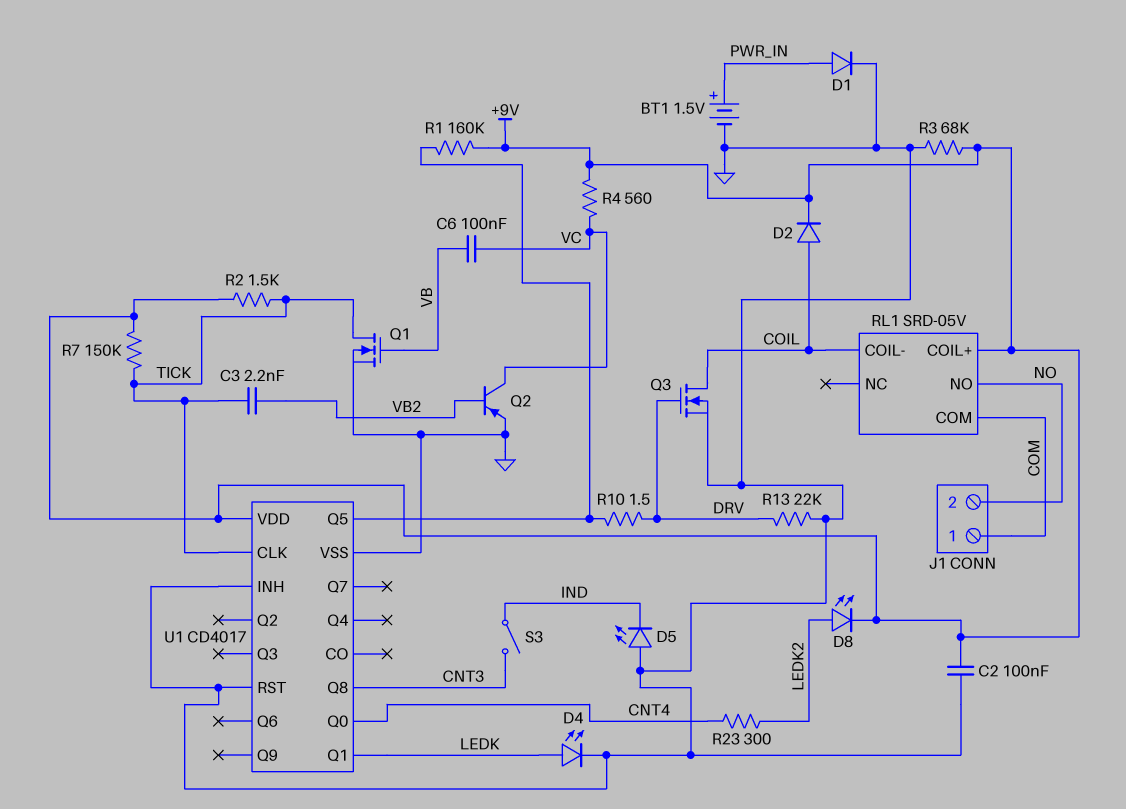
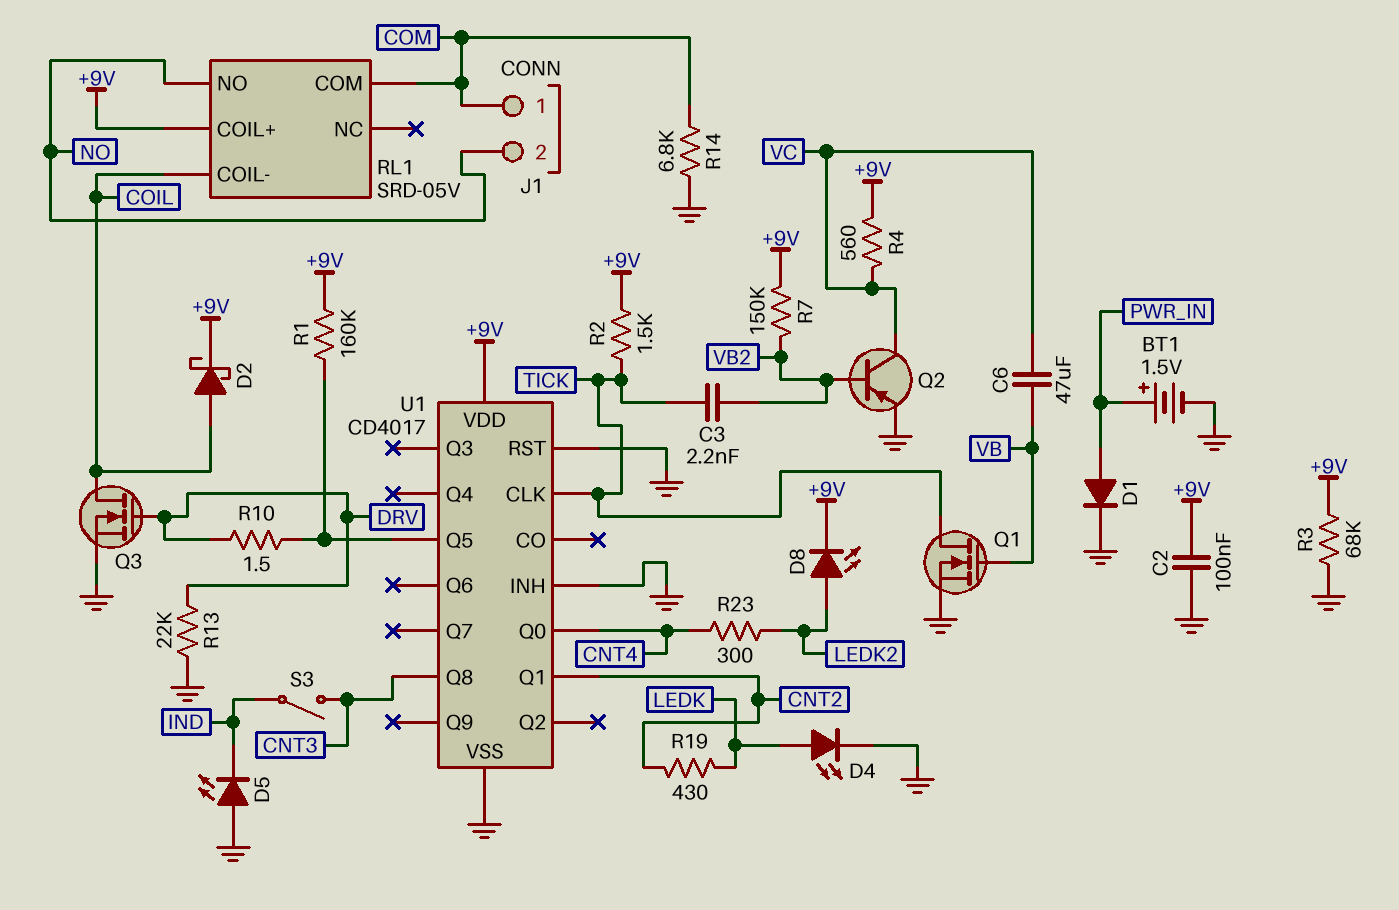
C6: 100nF (VB, VC) -> 47uF (VB, VC)
D2: diode (A COIL, K +9V) -> schottky (A COIL, K +9V)
R7: 150k (+9V, TICK) -> 150k (+9V, VB2)
R14: none -> 6.8k (COM, GND)
R19: none -> 430 (CNT2, LEDK)
U1 pin Q1: LEDK -> CNT2

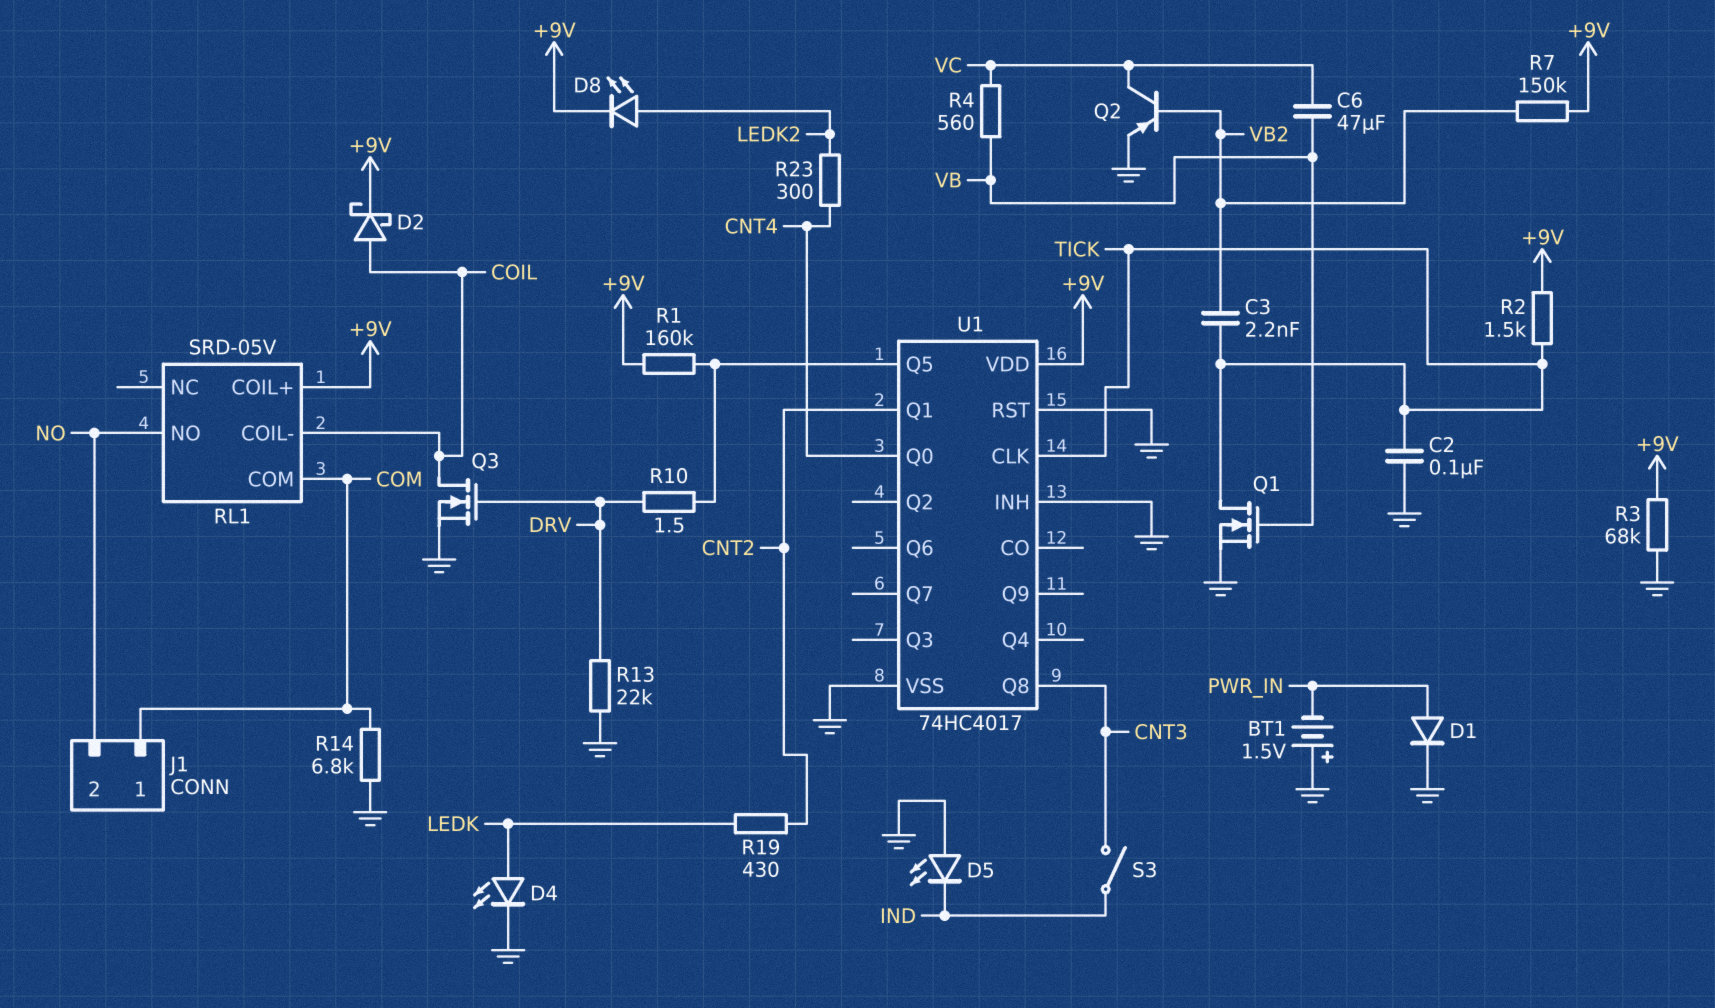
BT1: 1.5V (plus PWR_IN, minus GND) -> 1.5V (plus GND, minus PWR_IN)
C2: 100nF (+9V, GND) -> 100nF (GND, TICK)
R4: 560 (+9V, VC) -> 560 (VB, VC)
U1: CD4017 -> 74HC4017

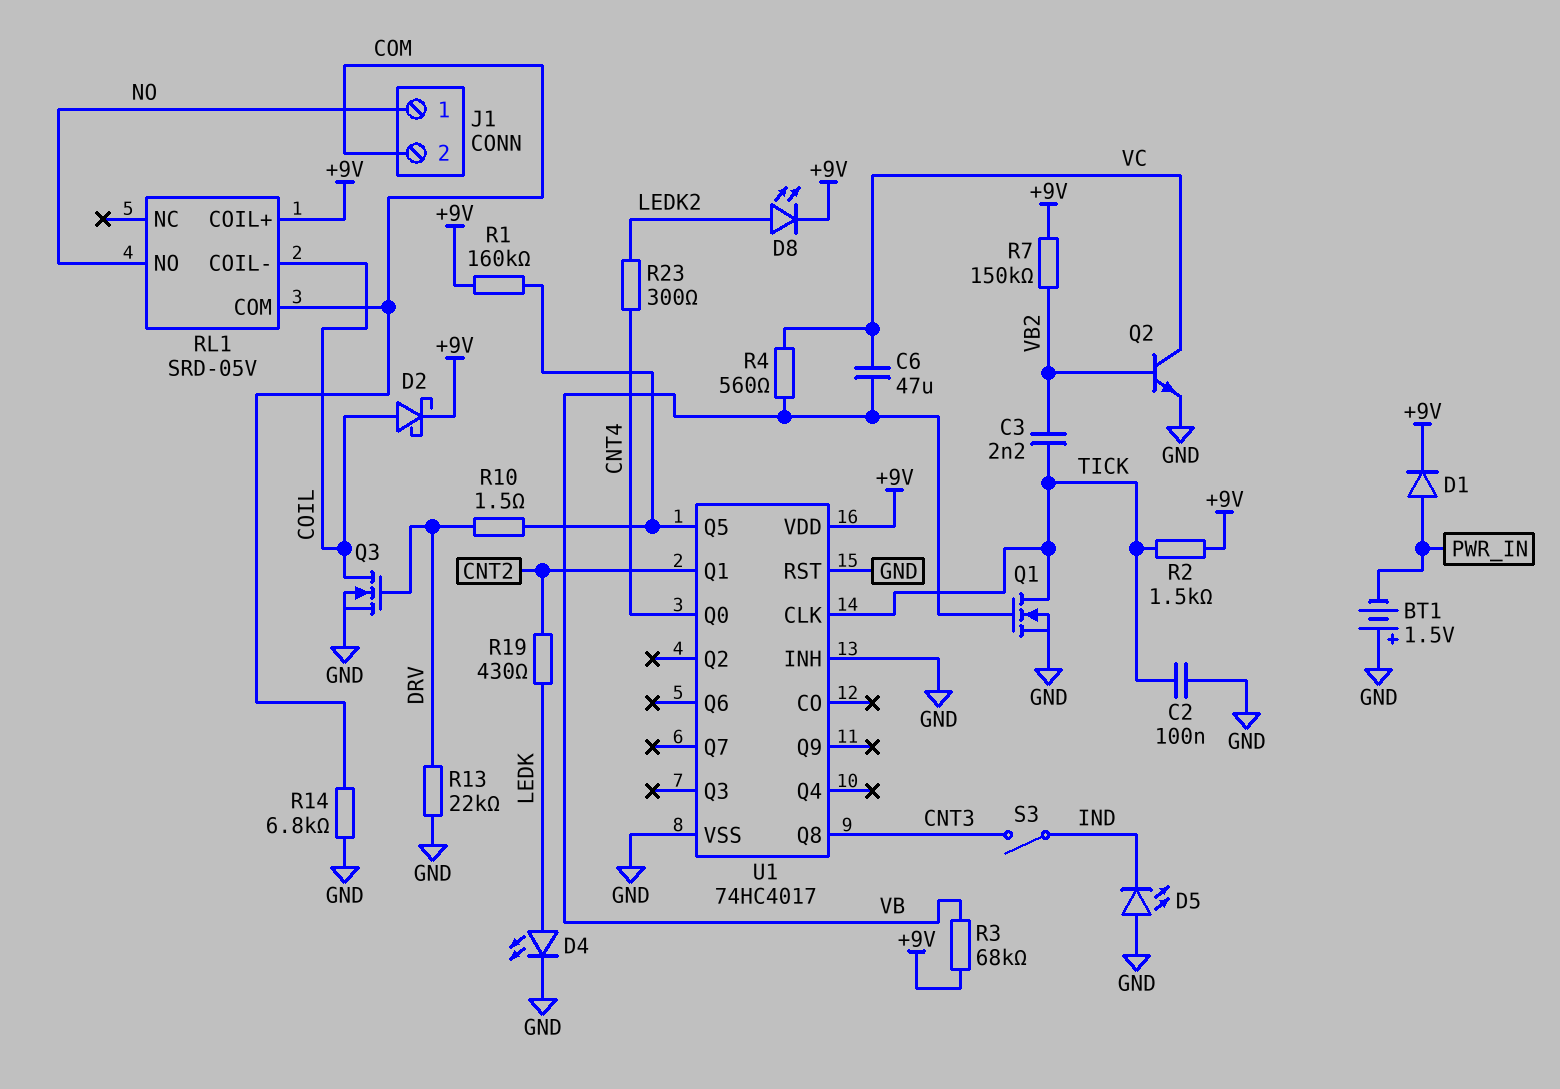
D1: diode (A PWR_IN, K GND) -> diode (A PWR_IN, K +9V)
J1 pin 1: COM -> NO
J1 pin 2: NO -> COM
Q2: PNP (B VB2, C VC, E GND) -> NPN (B VB2, C VC, E GND)
R3: 68k (+9V, GND) -> 68k (+9V, VB)

